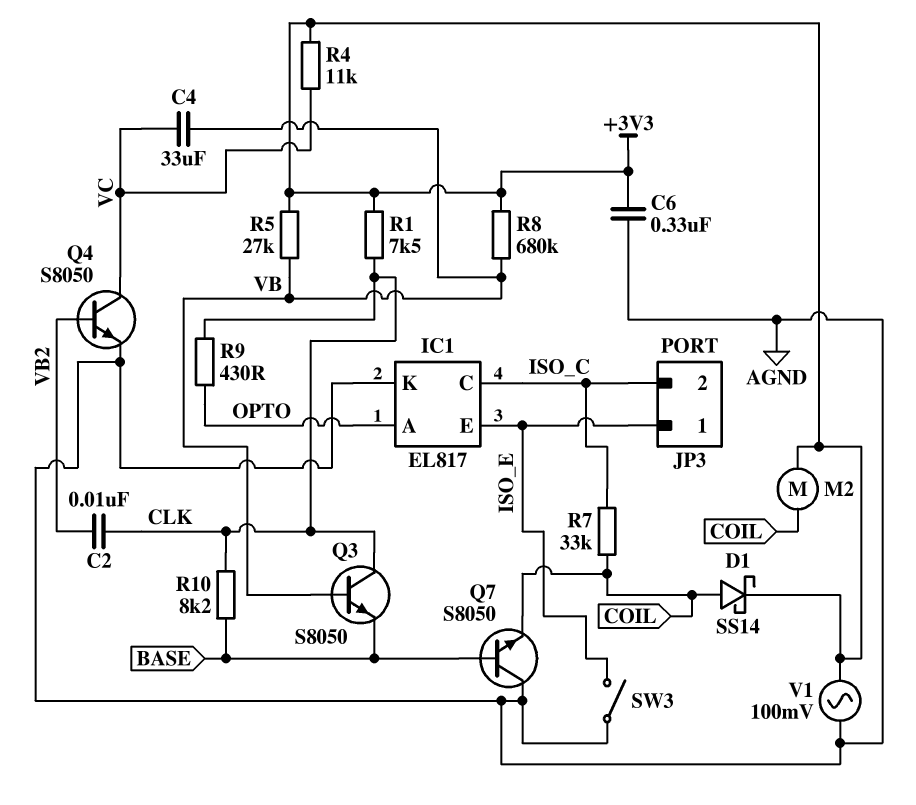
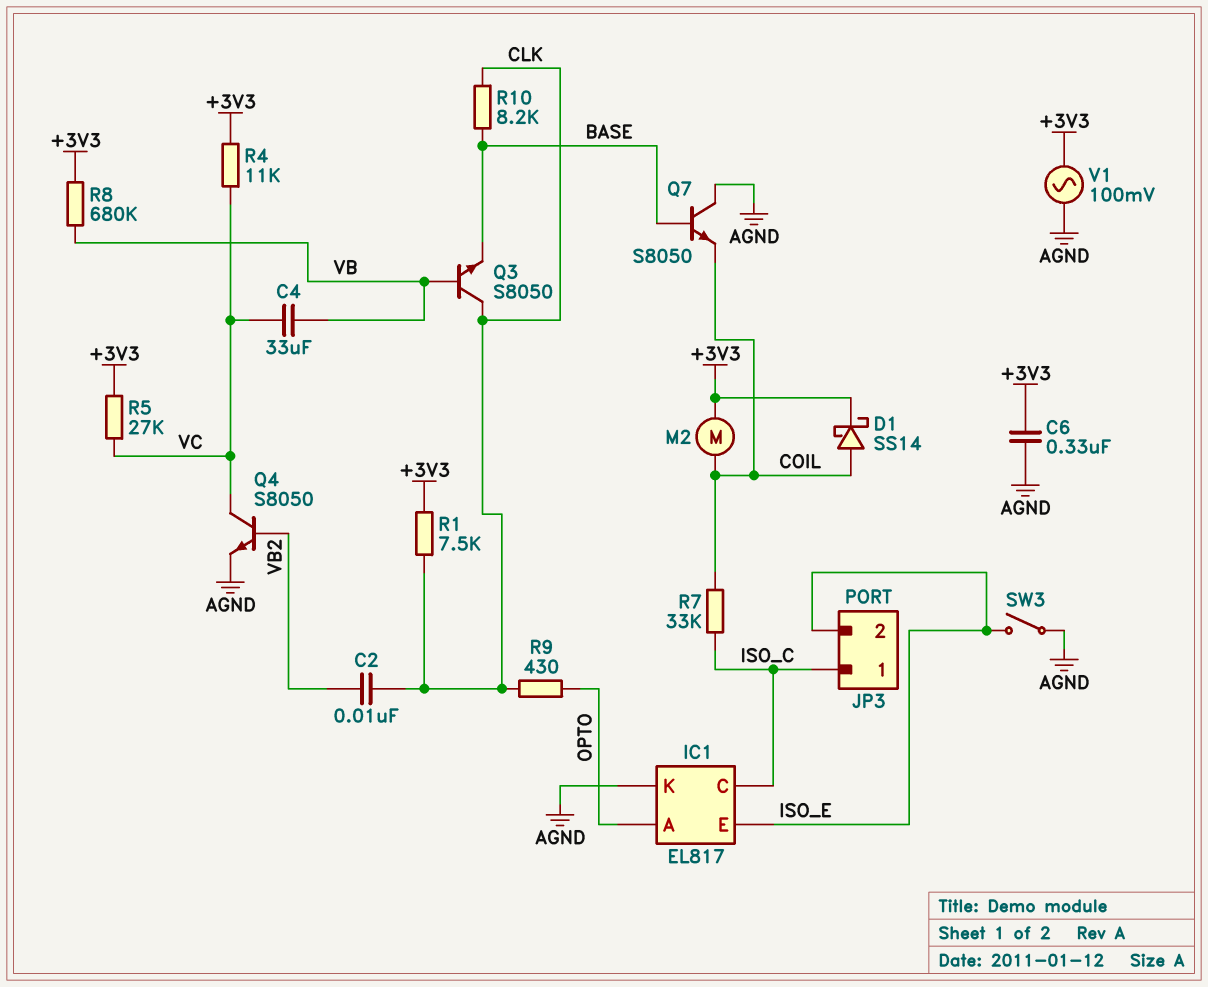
JP3 pin 1: ISO_E -> ISO_C
JP3 pin 2: ISO_C -> ISO_E
R5: 27k (+3V3, VB) -> 27k (+3V3, VC)

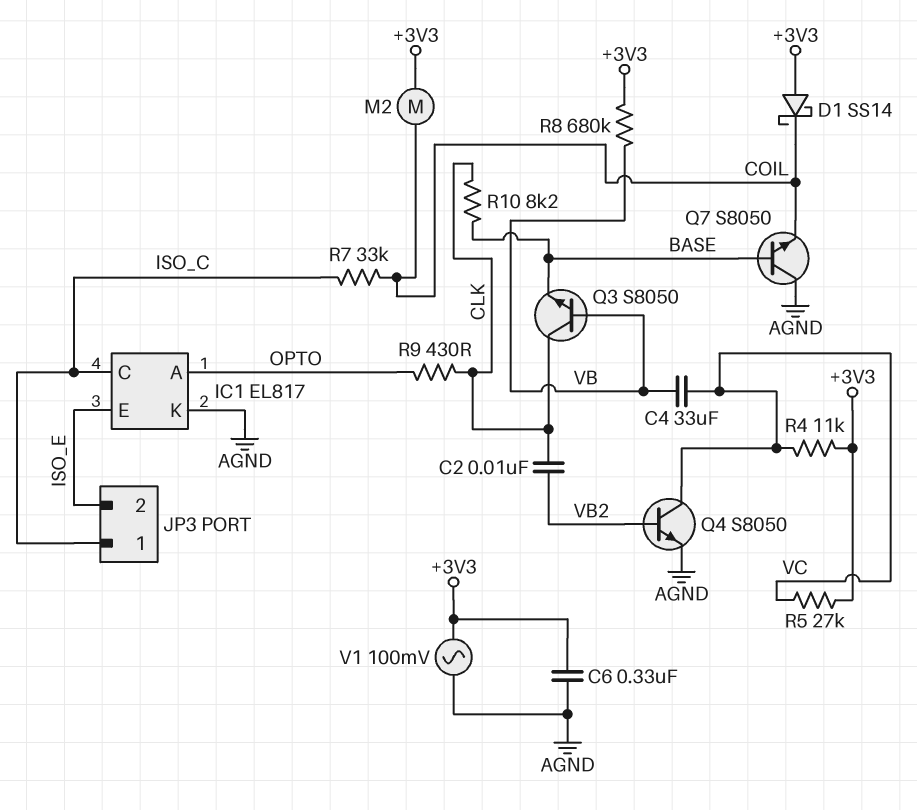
D1: schottky SS14 (A COIL, K +3V3) -> schottky SS14 (A +3V3, K COIL)
R1: 7.5k (+3V3, CLK) -> none
SW3: switch (AGND, ISO_E) -> none

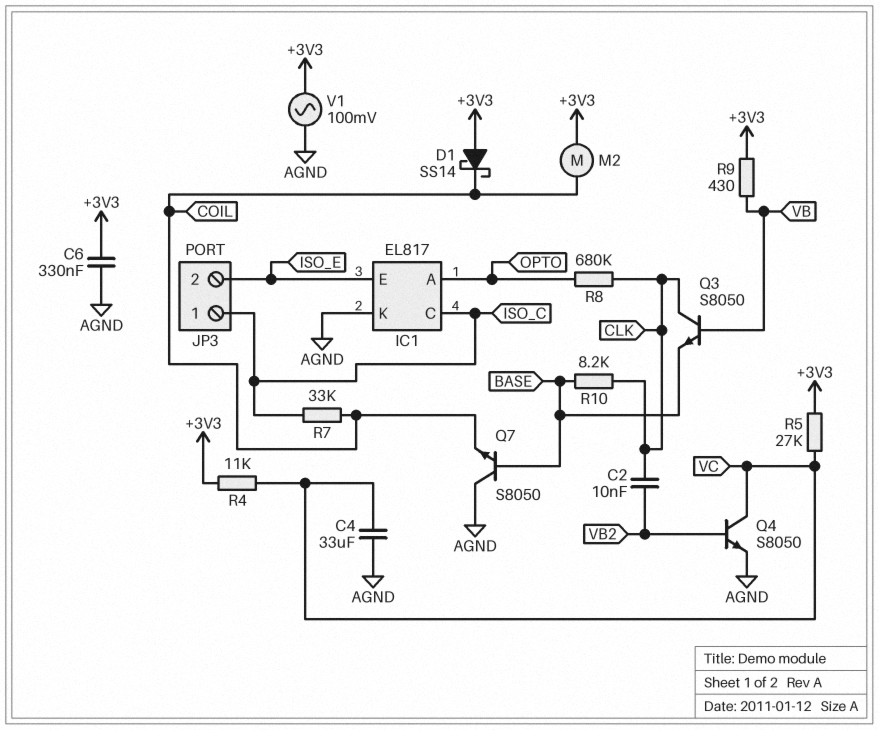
C4: 33uF (VB, VC) -> 33uF (AGND, VC)
R8: 680k (+3V3, VB) -> 680k (CLK, OPTO)
R9: 430 (CLK, OPTO) -> 430 (+3V3, VB)

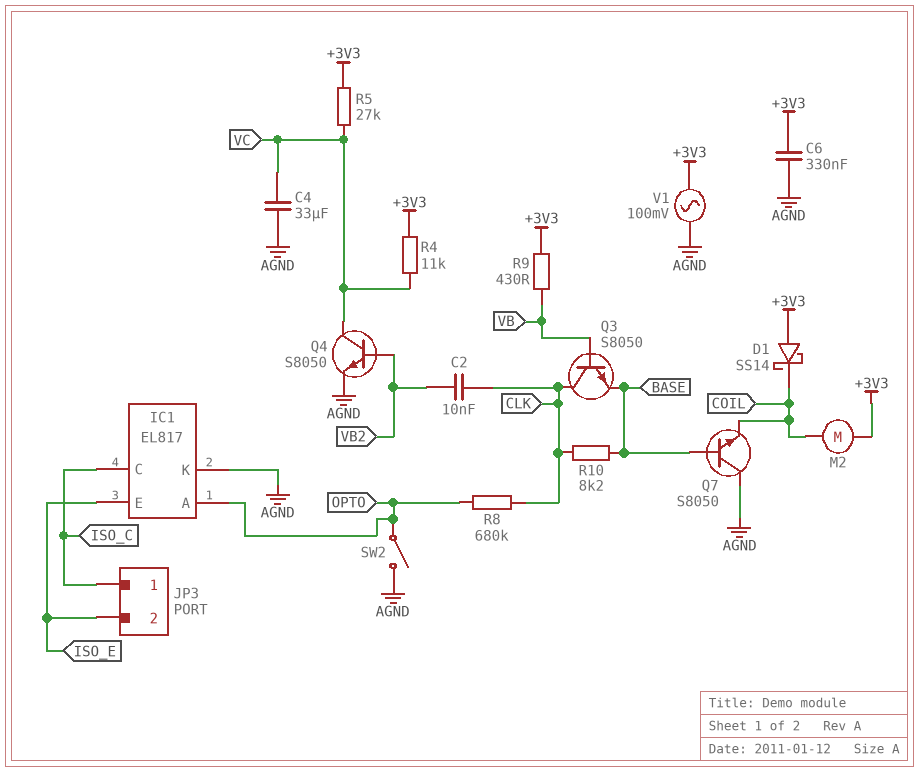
R7: 33k (COIL, ISO_C) -> none
SW2: none -> switch (AGND, OPTO)

